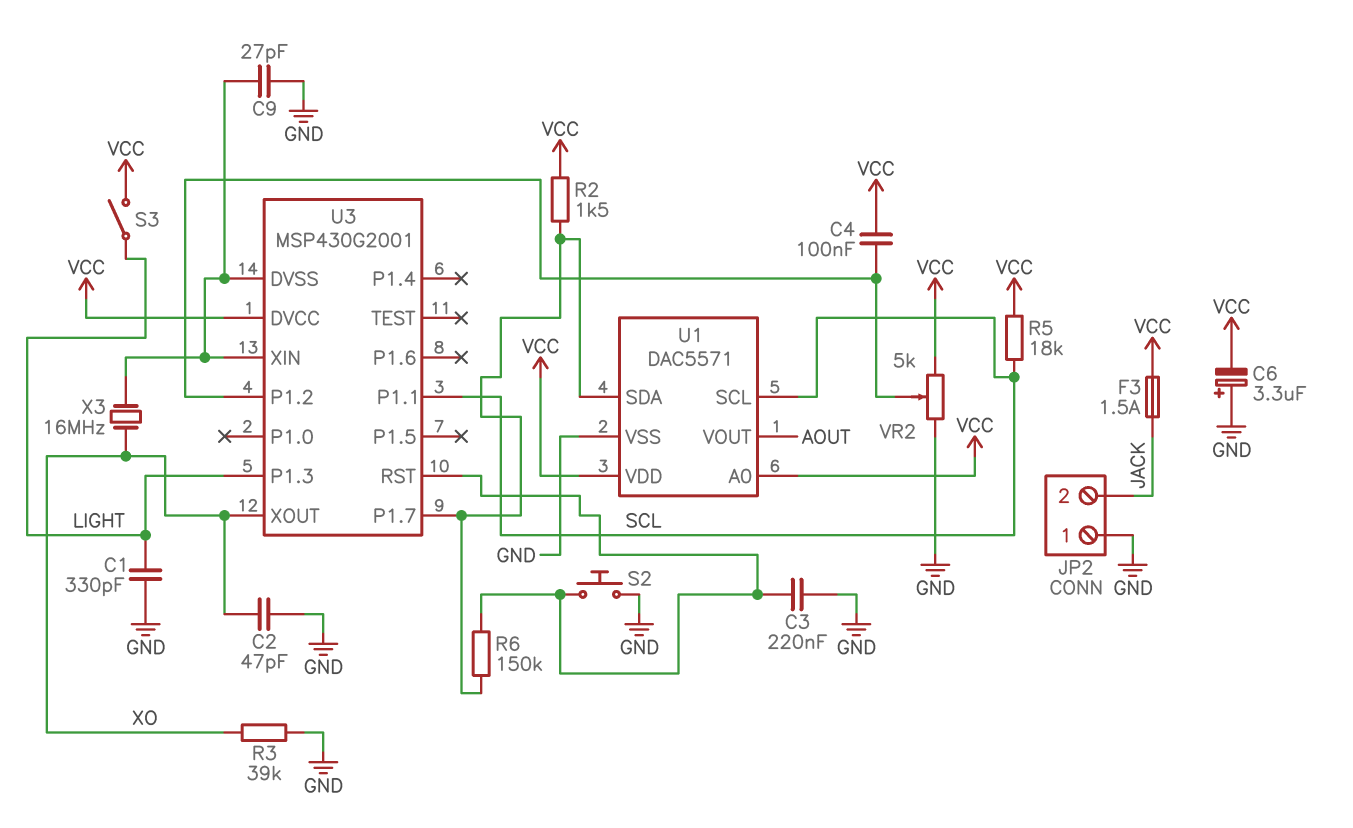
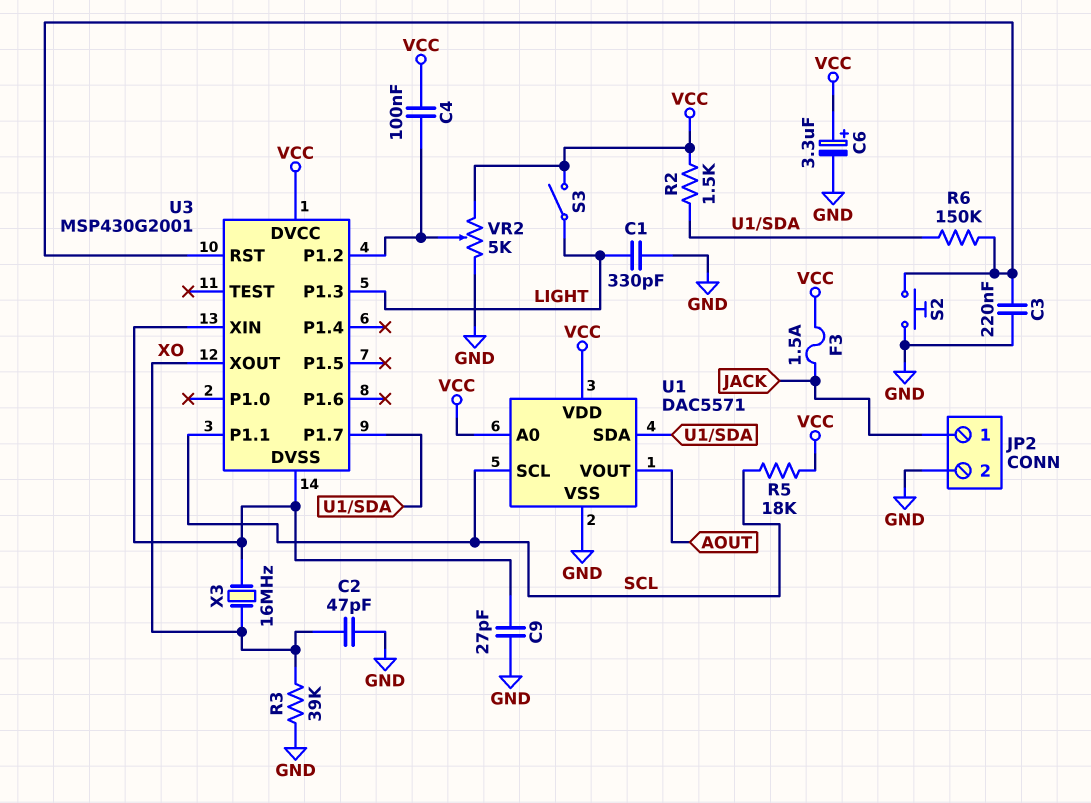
C6: 3.3uF (plus GND, minus VCC) -> 3.3uF (plus VCC, minus GND)
JP2 pin 1: GND -> JACK
JP2 pin 2: JACK -> GND

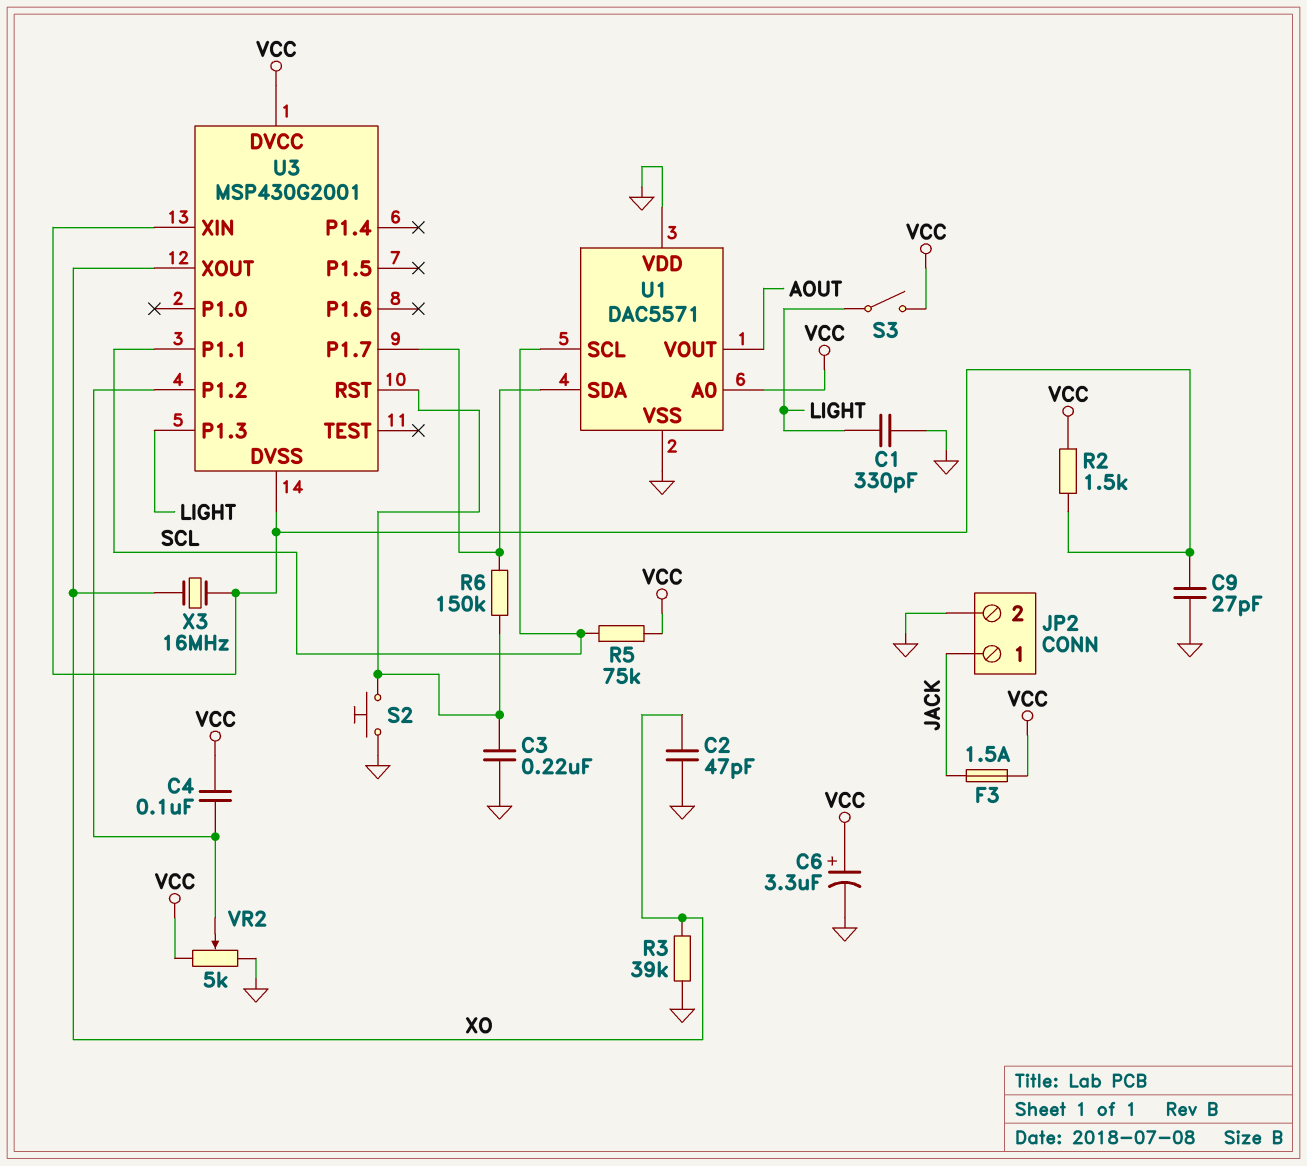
R2: 1.5k (U1/SDA, VCC) -> 1.5k (U3/DVSS, VCC)
R5: 18k (SCL, VCC) -> 75k (SCL, VCC)
U1 pin VDD: VCC -> GND

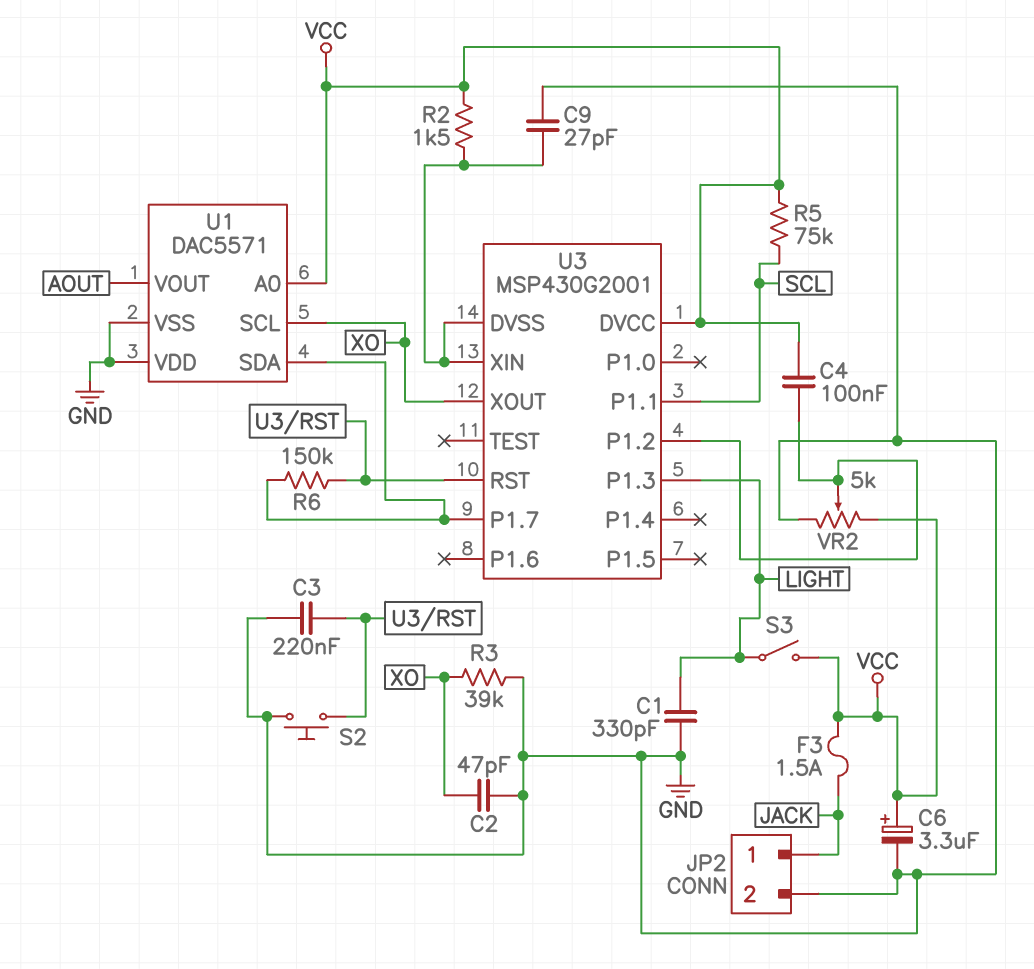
U1 pin SCL: SCL -> XO
X3: 16MHz (U3/DVSS, XO) -> none

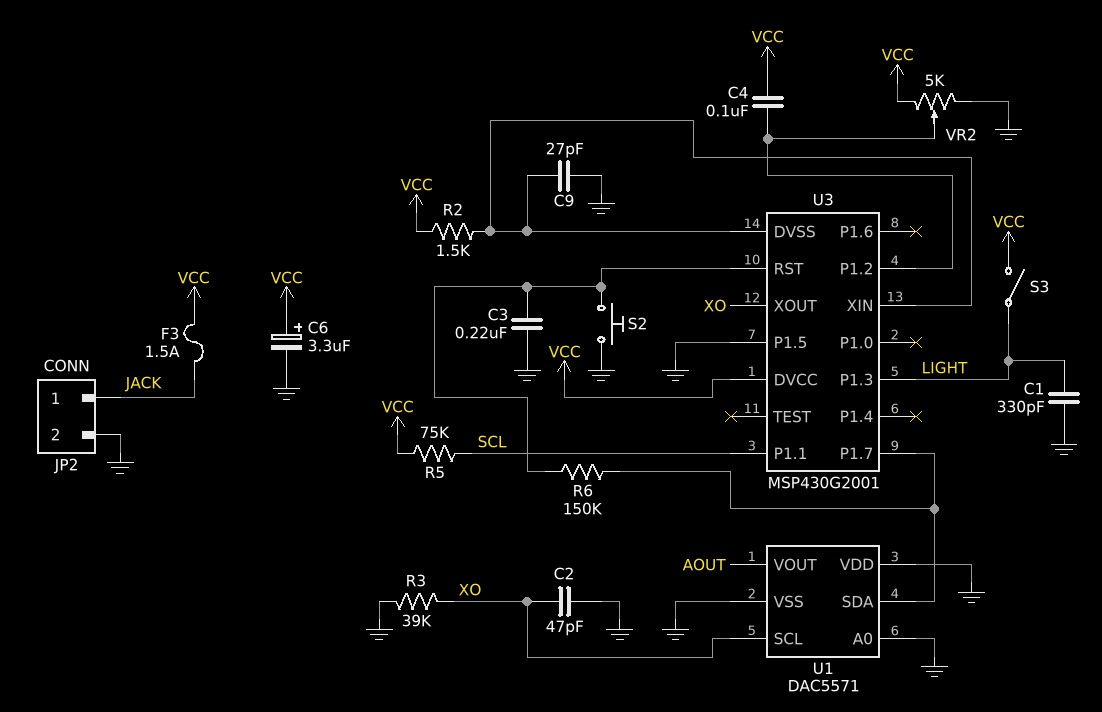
U1 pin A0: VCC -> GND
U3 pin P1.5: none -> GND

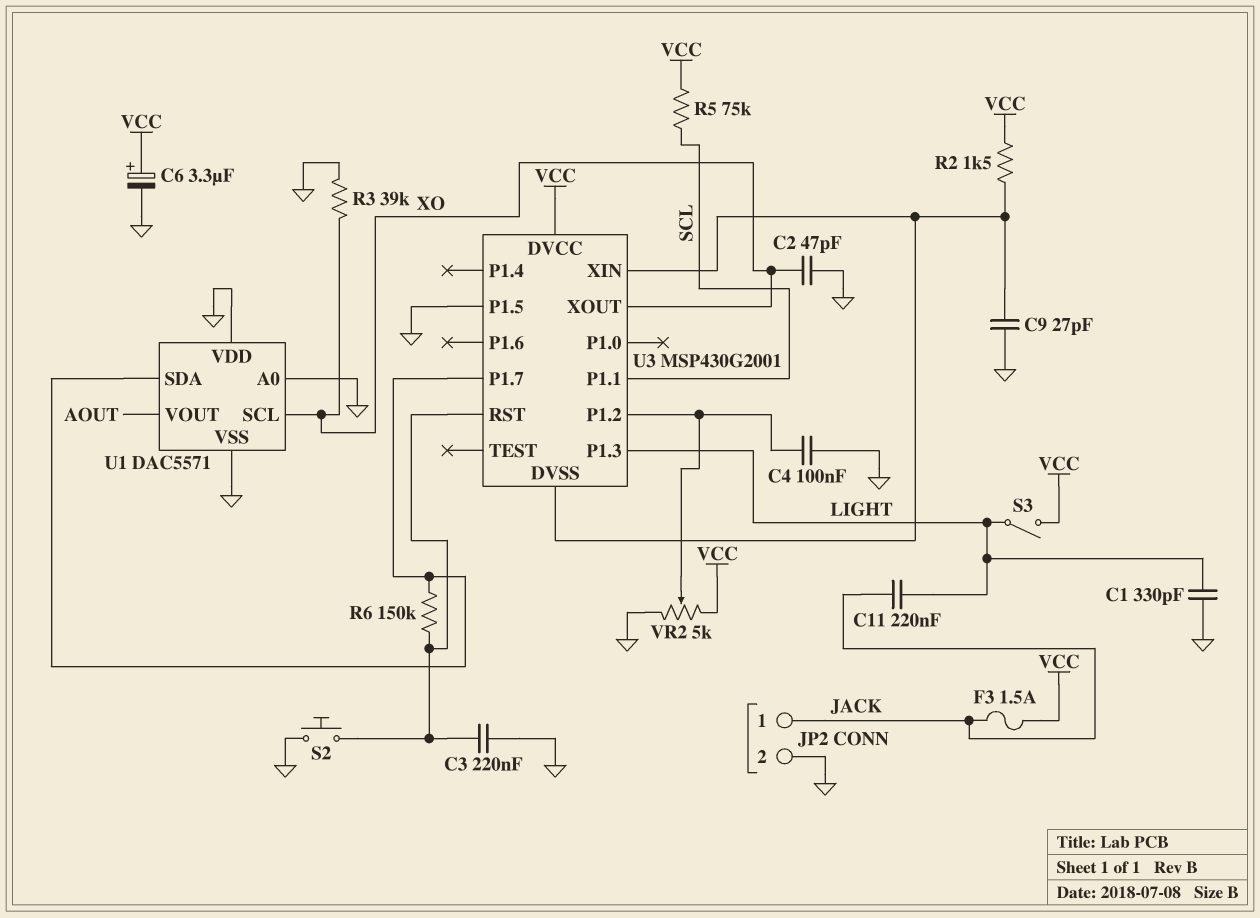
C4: 100nF (U3/P1.2, VCC) -> 100nF (GND, U3/P1.2)
C11: none -> 220nF (JACK, LIGHT)

